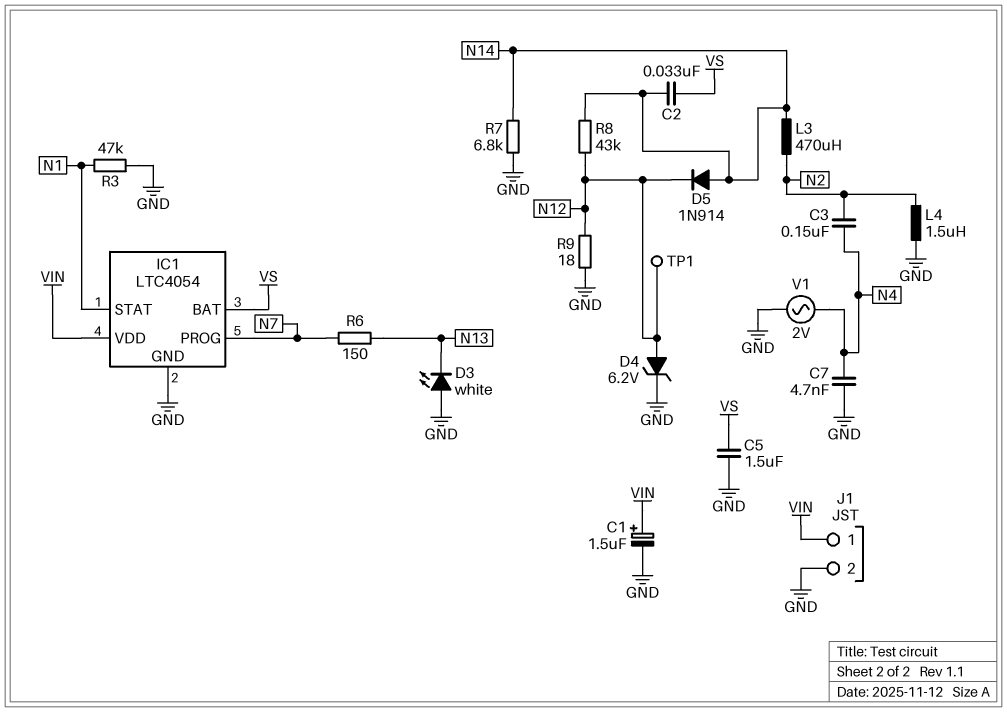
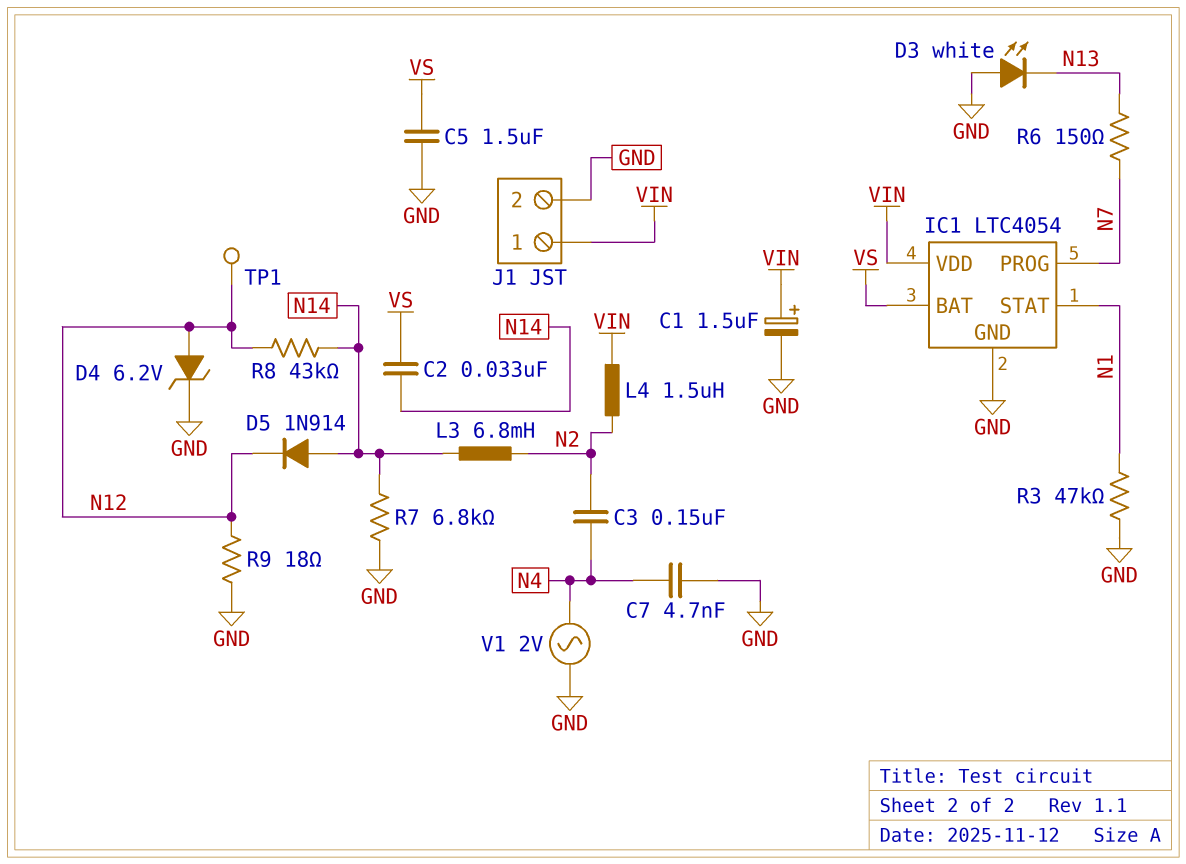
L3: 470uH (N2, N14) -> 6.8mH (N2, N14)
L4: 1.5uH (GND, N2) -> 1.5uH (N2, VIN)

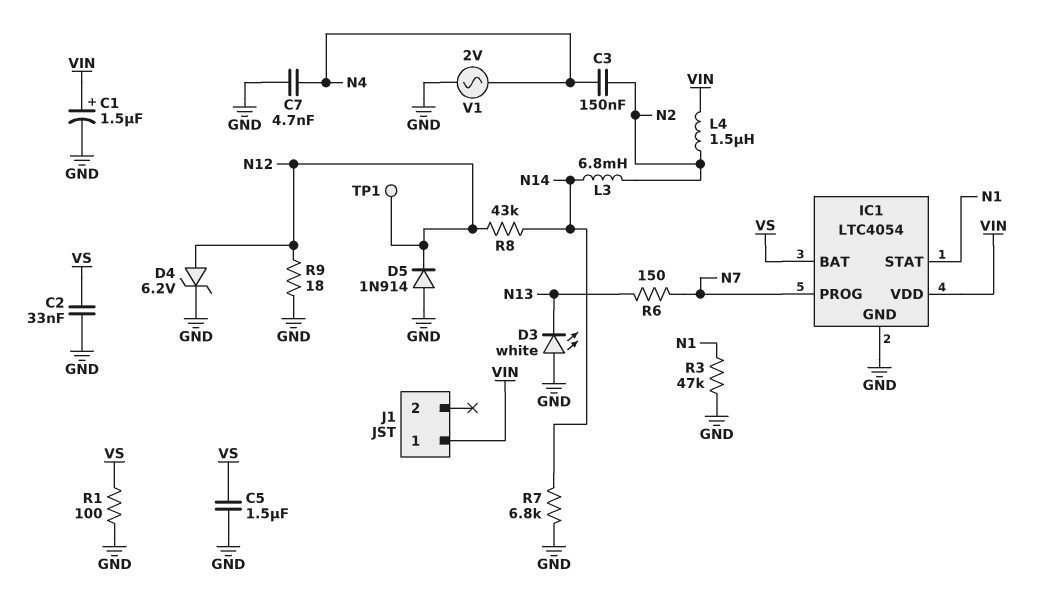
C2: 33nF (N14, VS) -> 33nF (GND, VS)
D5: diode 1N914 (A N14, K N12) -> diode 1N914 (A GND, K N12)
J1 pin 2: GND -> none
R1: none -> 100 (GND, VS)

